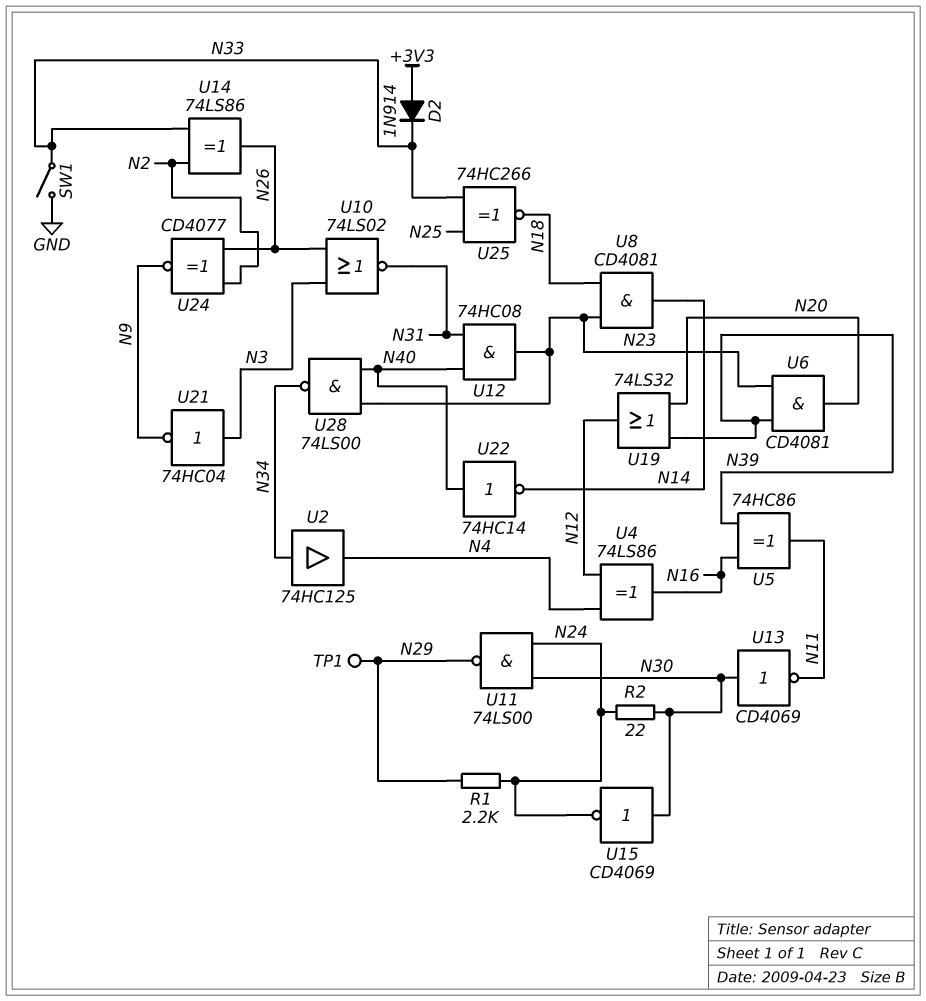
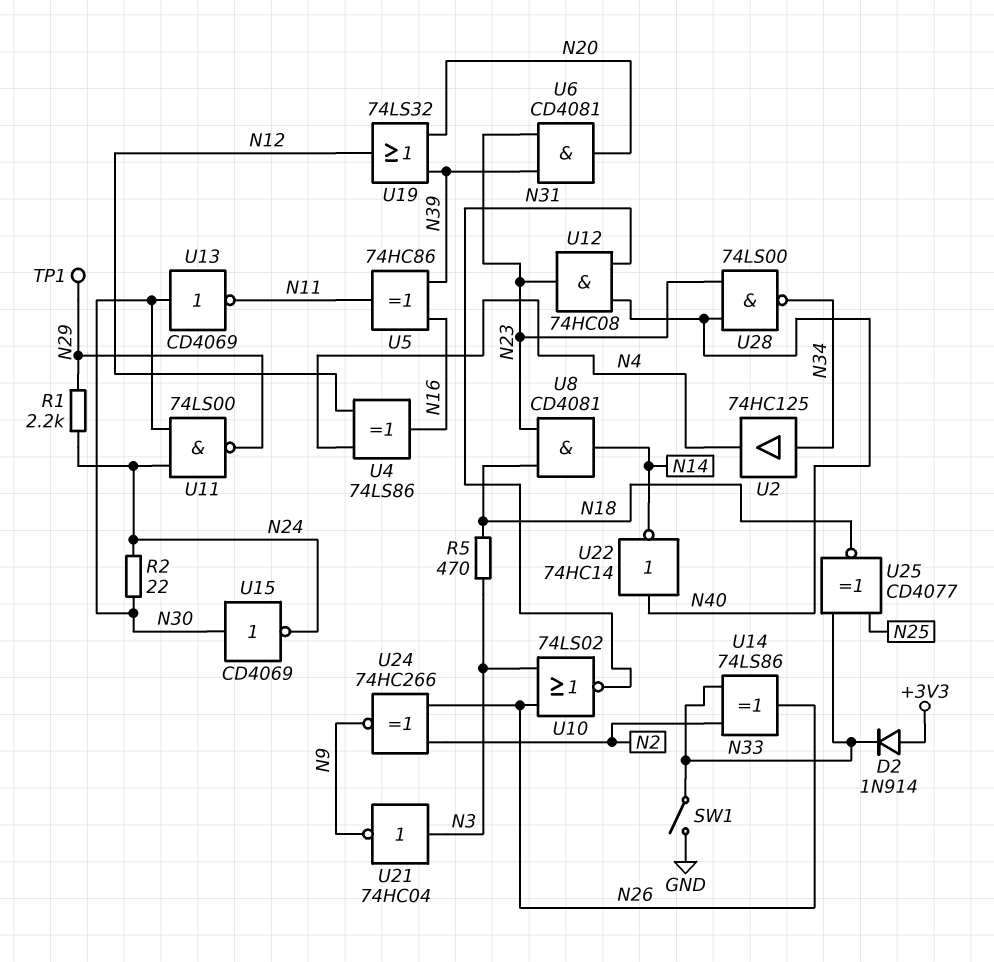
R5: none -> 470 (N3, N18)
U24: XNOR CD4077 (in N2, in N26, out N9) -> XNOR 74HC266 (in N2, in N26, out N9)
U25: XNOR 74HC266 (in N25, in N33, out N18) -> XNOR CD4077 (in N25, in N33, out N18)

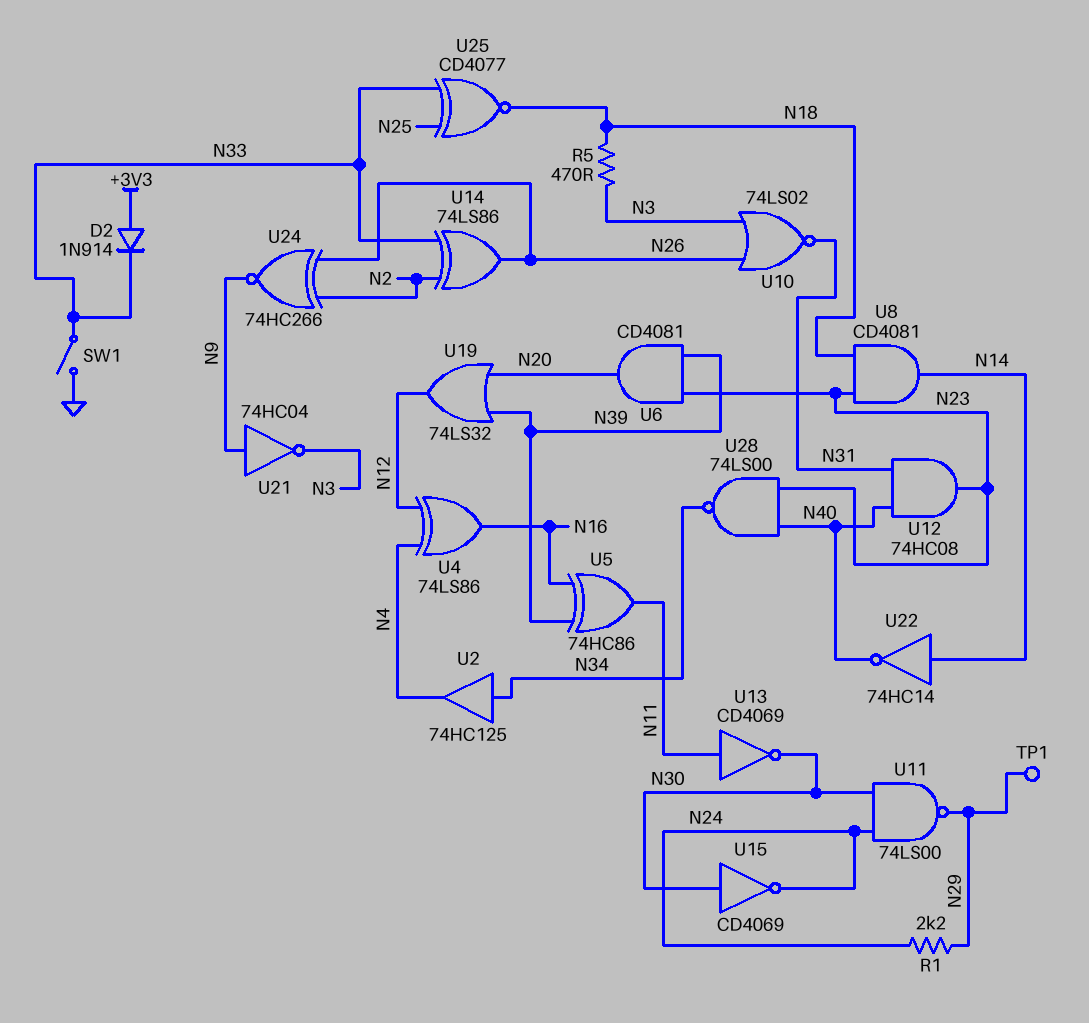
R2: 22 (N24, N30) -> none
U13: NOT CD4069 (in N30, out N11) -> NOT CD4069 (in N11, out N30)
U21: NOT 74HC04 (in N3, out N9) -> NOT 74HC04 (in N9, out N3)
U22: NOT 74HC14 (in N40, out N14) -> NOT 74HC14 (in N14, out N40)

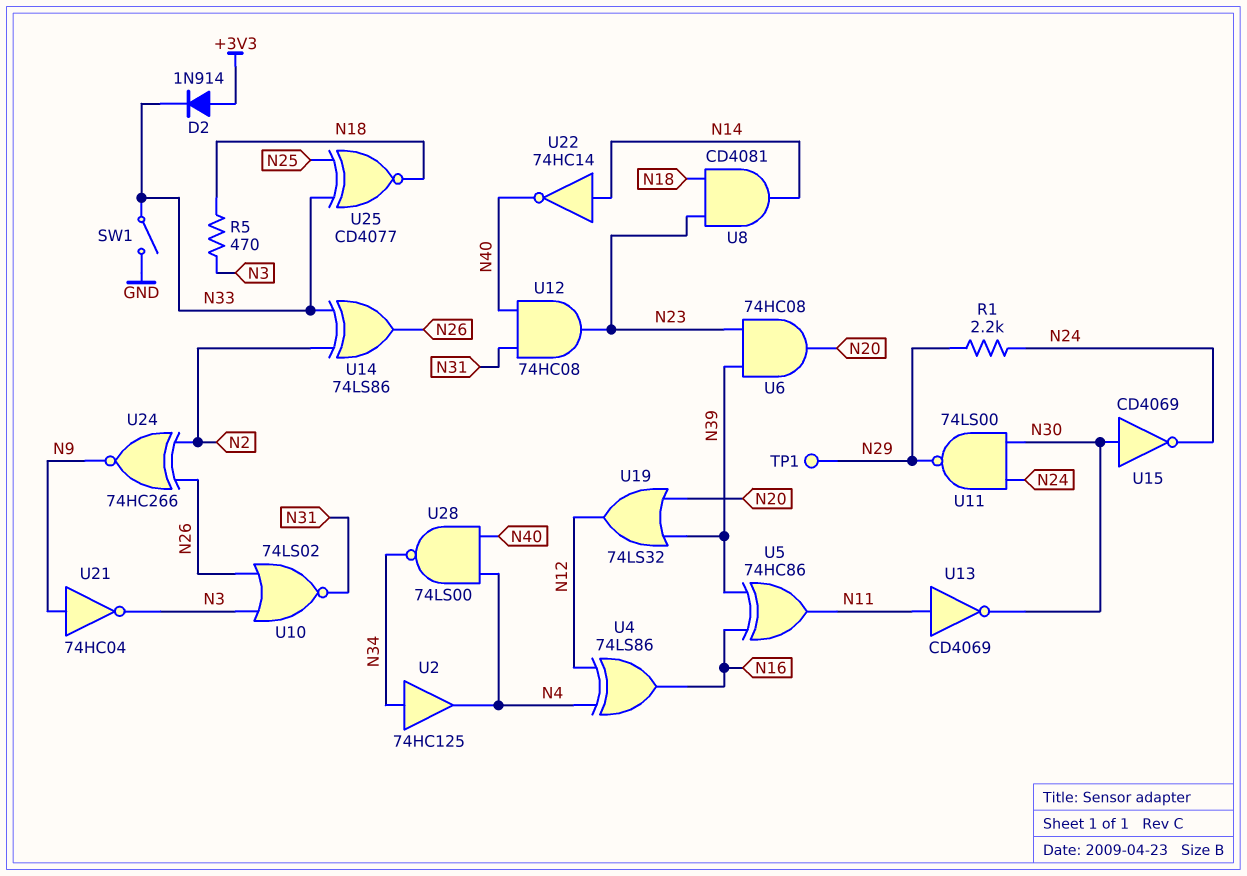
U6: AND CD4081 (in N23, in N39, out N20) -> AND 74HC08 (in N23, in N39, out N20)
U28: NAND 74LS00 (in N23, in N40, out N34) -> NAND 74LS00 (in N4, in N40, out N34)

